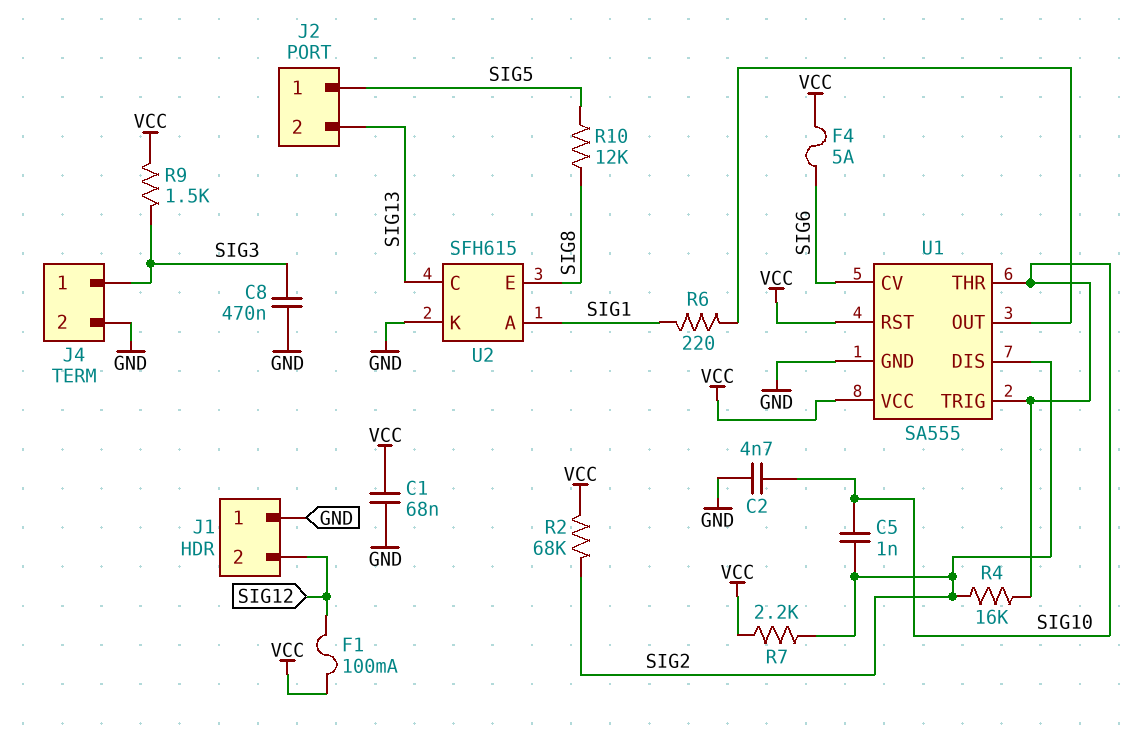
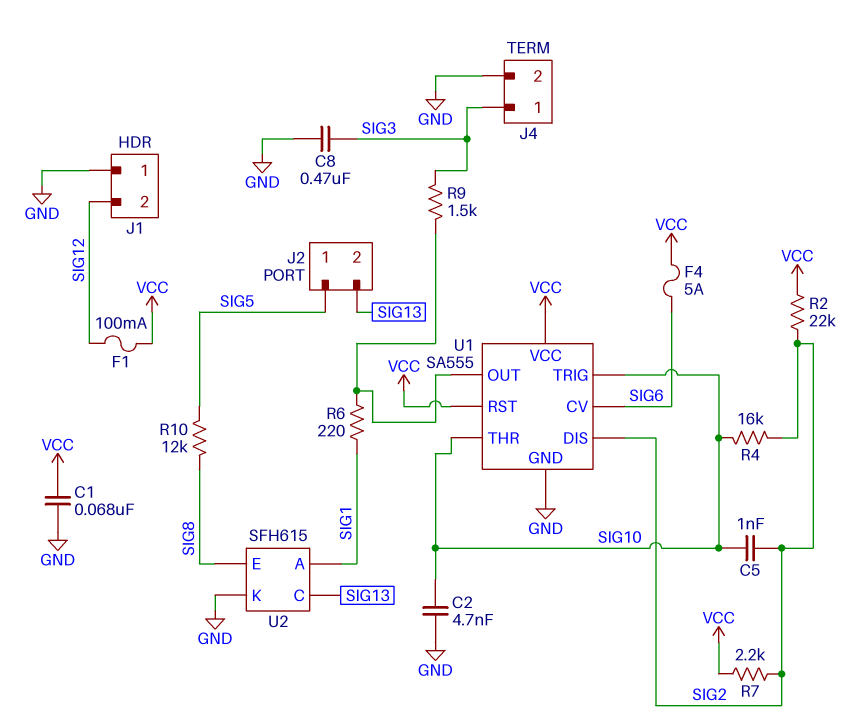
R2: 68k (SIG2, VCC) -> 22k (SIG2, VCC)
R9: 1.5k (SIG3, VCC) -> 1.5k (SIG3, U1/OUT)

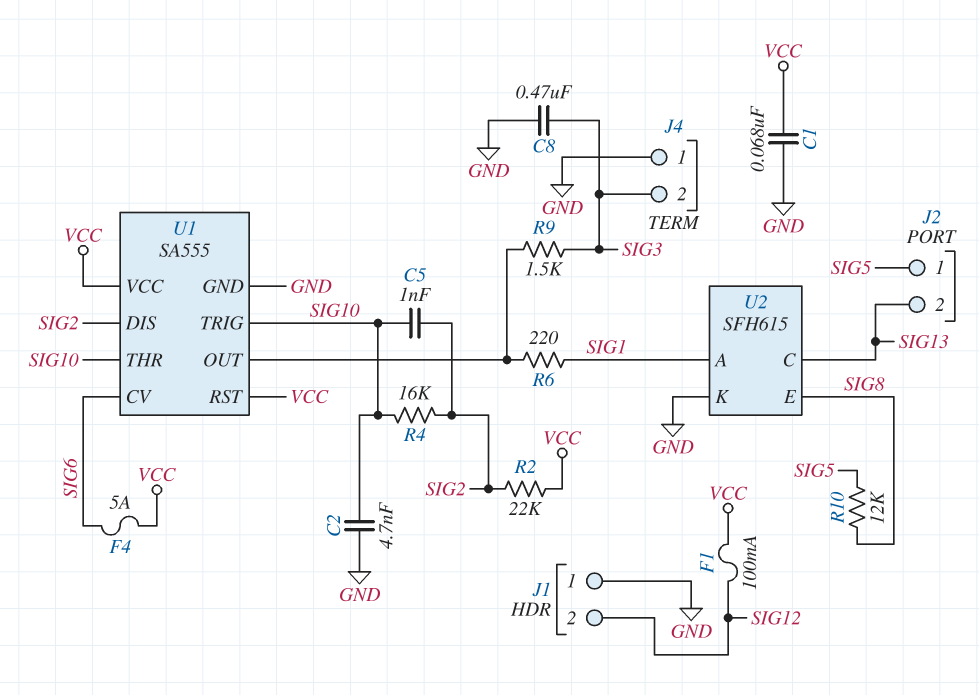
J4 pin 1: SIG3 -> GND
J4 pin 2: GND -> SIG3
R7: 2.2k (SIG2, VCC) -> none

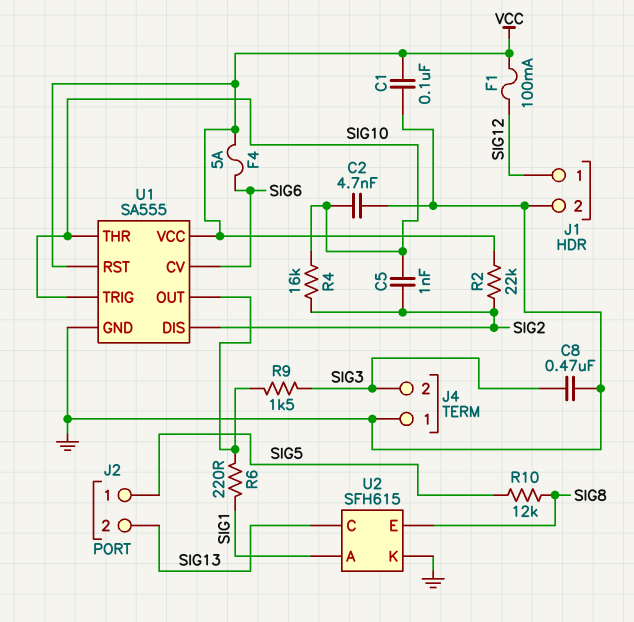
C1: 68nF (GND, VCC) -> 100nF (GND, VCC)
J1 pin 1: GND -> SIG12
J1 pin 2: SIG12 -> GND

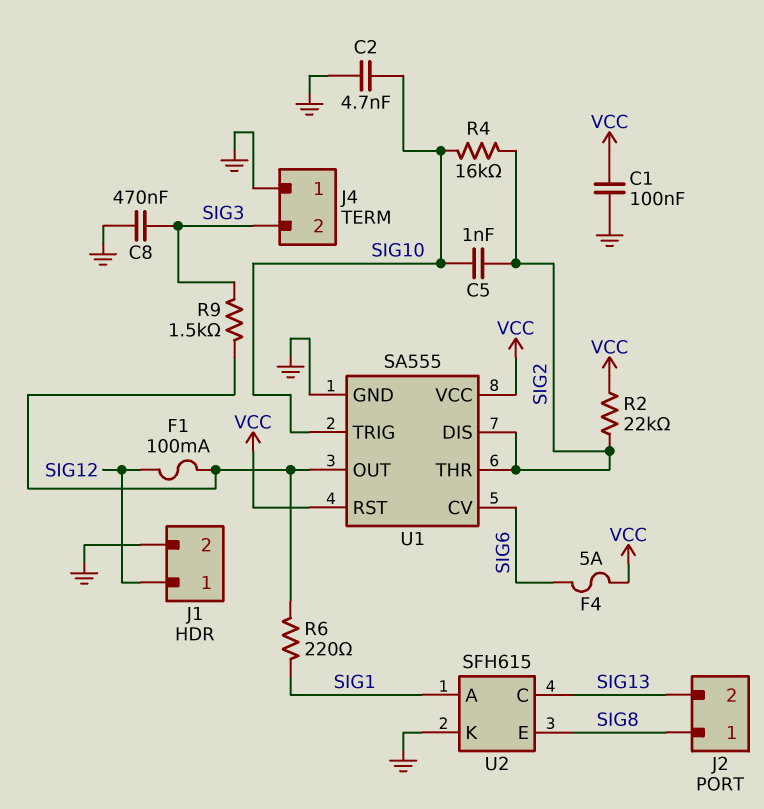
F1: 100mA (SIG12, VCC) -> 100mA (SIG12, U1/OUT)
J2 pin 1: SIG5 -> SIG8
R10: 12k (SIG5, SIG8) -> none
U1 pin THR: SIG10 -> SIG2

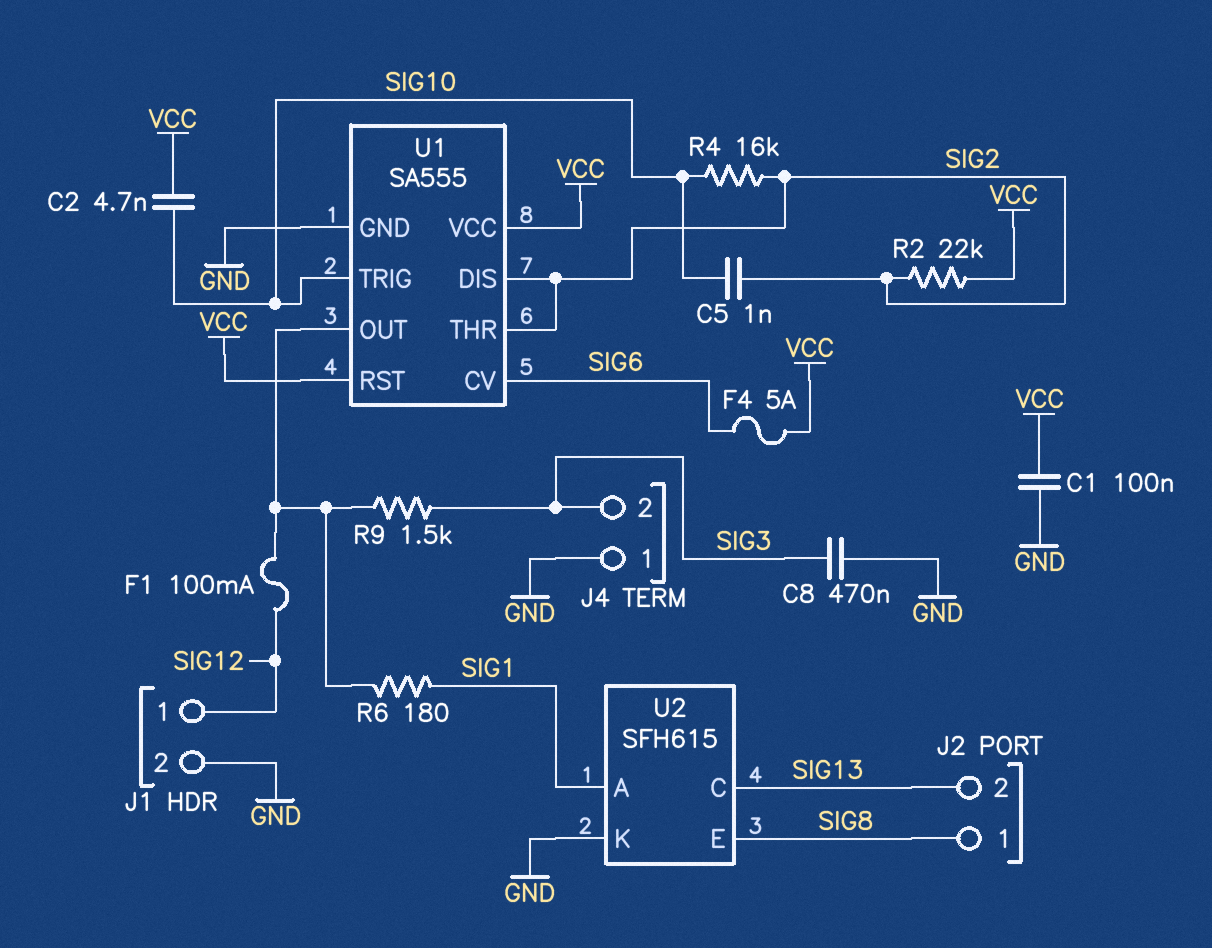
C2: 4.7nF (GND, SIG10) -> 4.7nF (SIG10, VCC)
R6: 220 (SIG1, U1/OUT) -> 180 (SIG1, U1/OUT)

